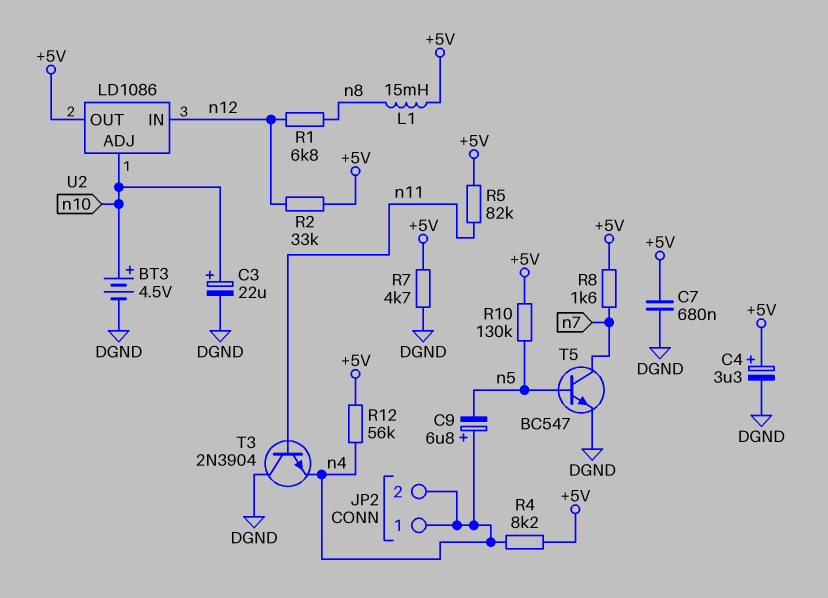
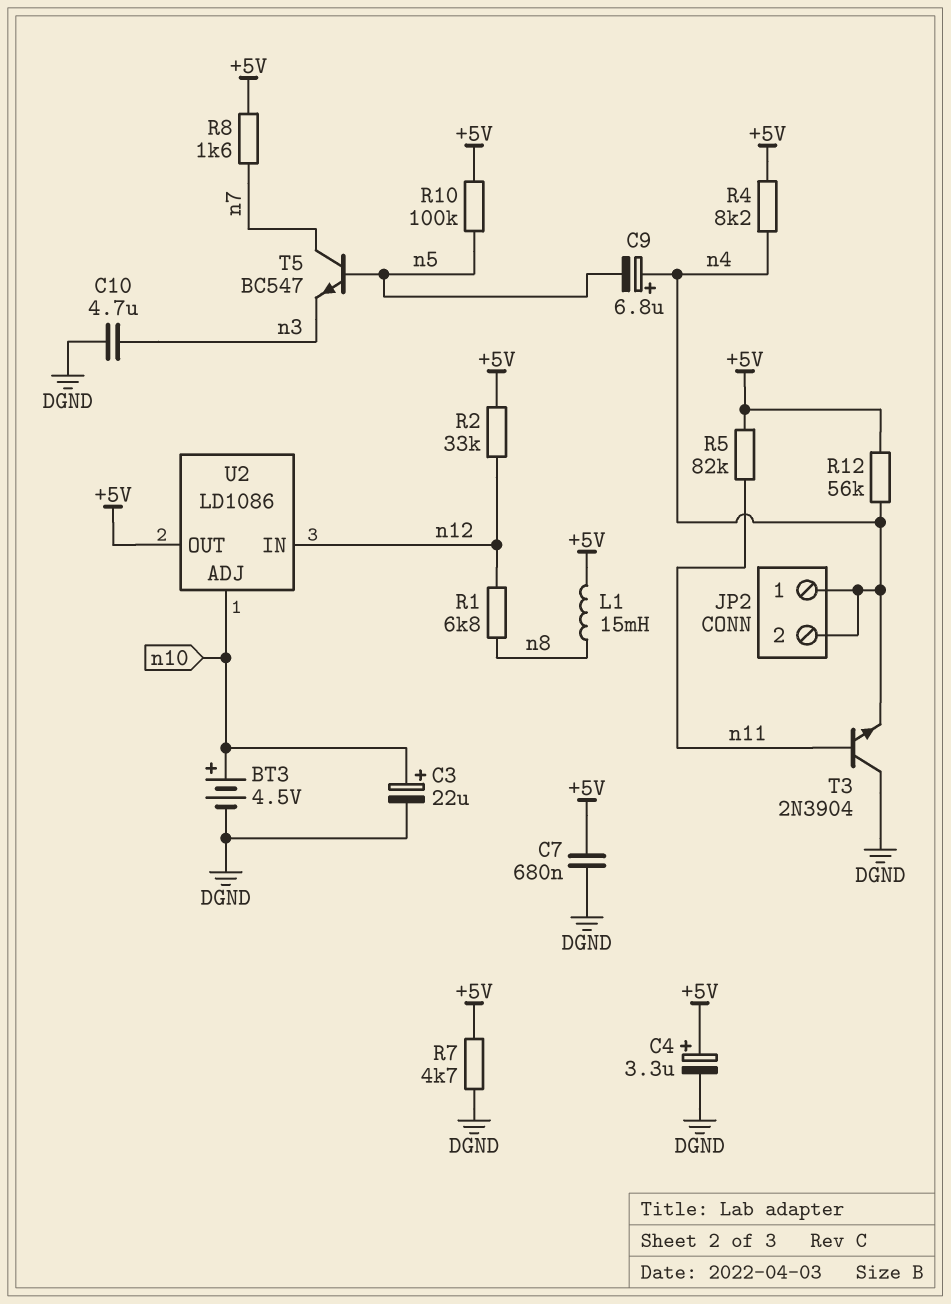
C10: none -> 4.7uF (DGND, n3)
R10: 130k (+5V, n5) -> 100k (+5V, n5)
T5: NPN BC547 (B n5, C n7, E DGND) -> NPN BC547 (B n5, C n7, E n3)

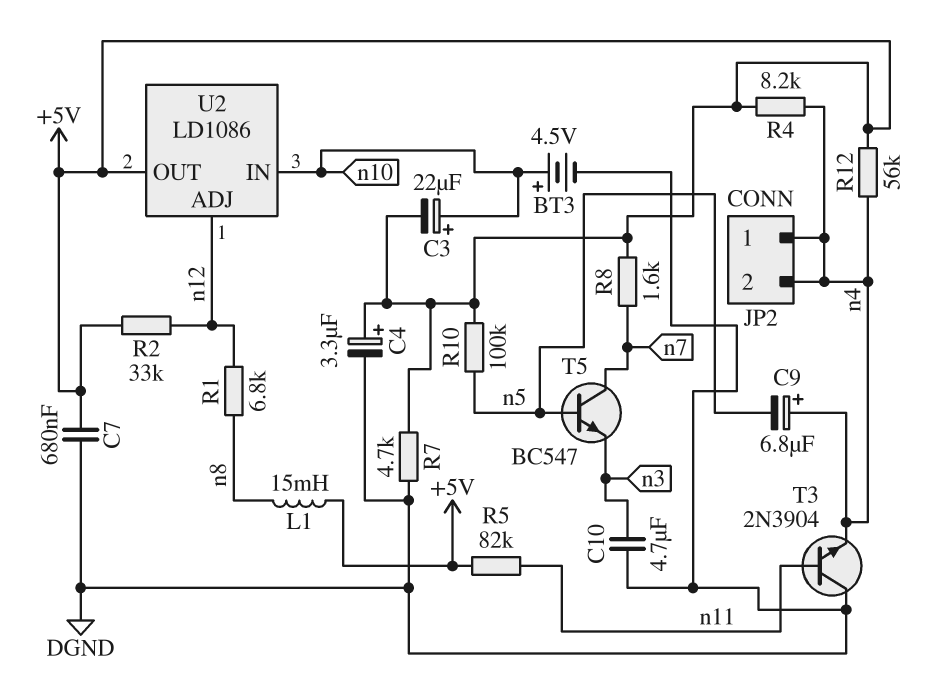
C3: 22uF (plus n10, minus DGND) -> 22uF (plus n10, minus +5V)
U2 pin ADJ: n10 -> n12
U2 pin IN: n12 -> n10

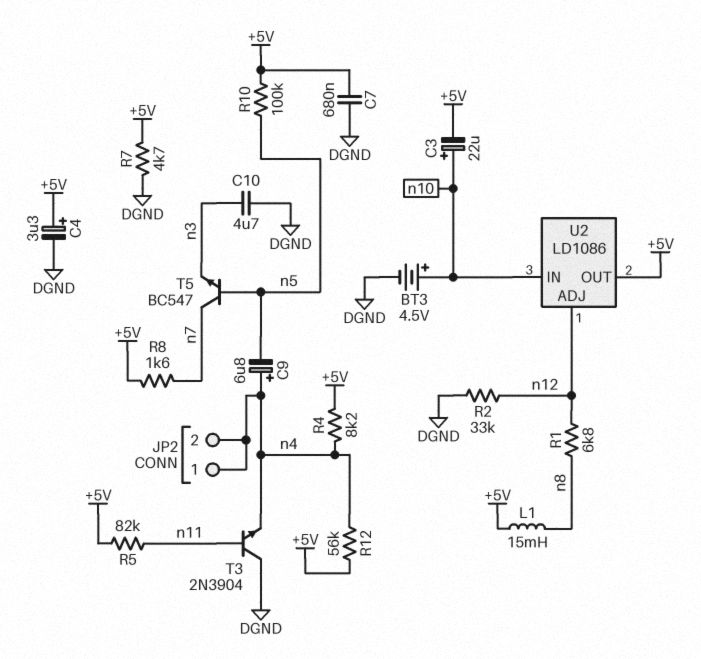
R2: 33k (+5V, n12) -> 33k (DGND, n12)

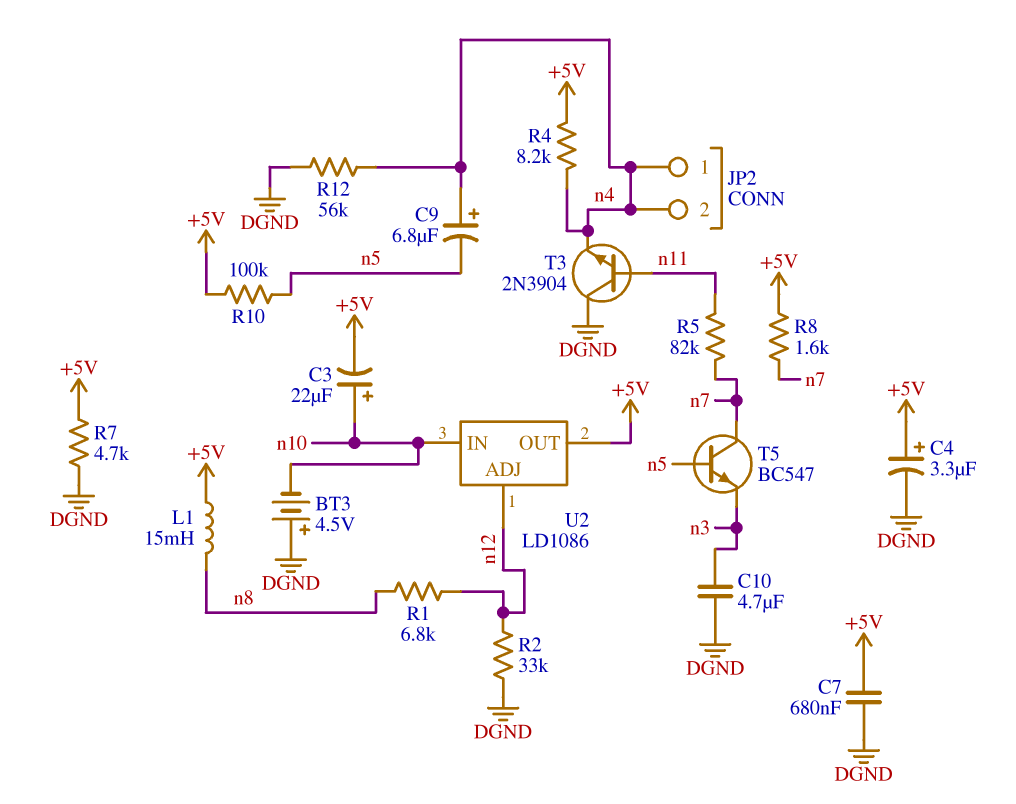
BT3: 4.5V (plus n10, minus DGND) -> 4.5V (plus DGND, minus n10)
R5: 82k (+5V, n11) -> 82k (n7, n11)
R12: 56k (+5V, n4) -> 56k (DGND, n4)

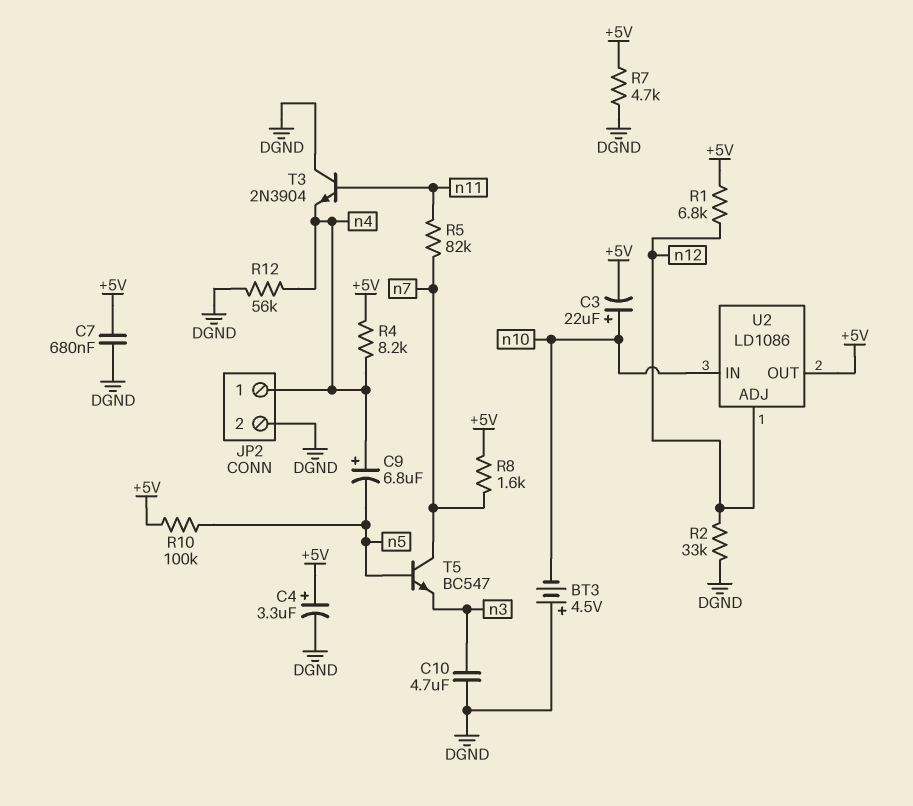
JP2 pin 2: n4 -> DGND
L1: 15mH (+5V, n8) -> none
R1: 6.8k (n8, n12) -> 6.8k (+5V, n12)

